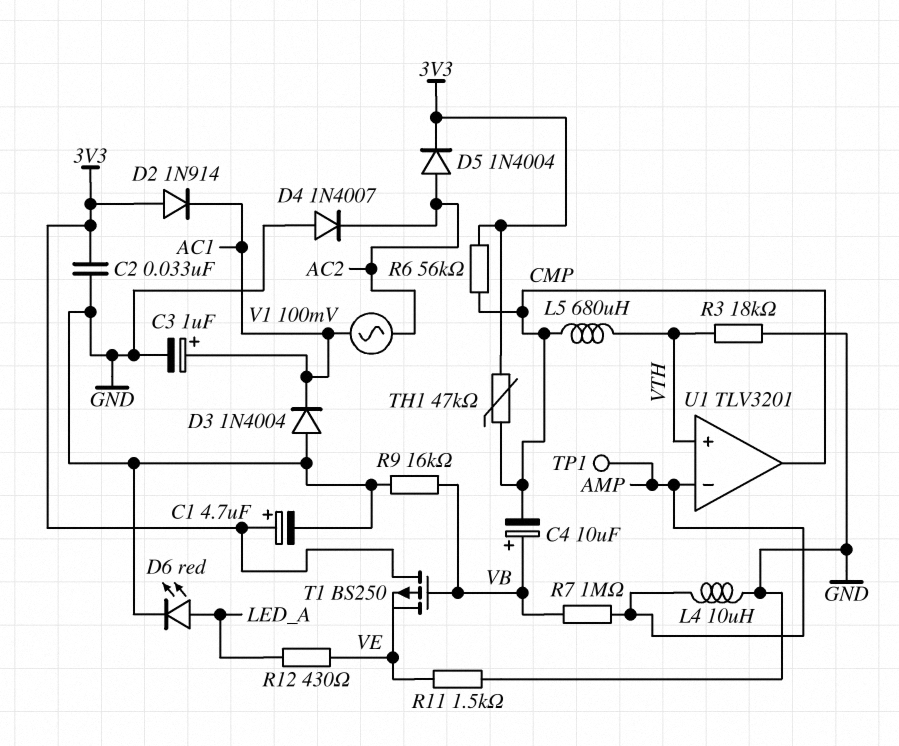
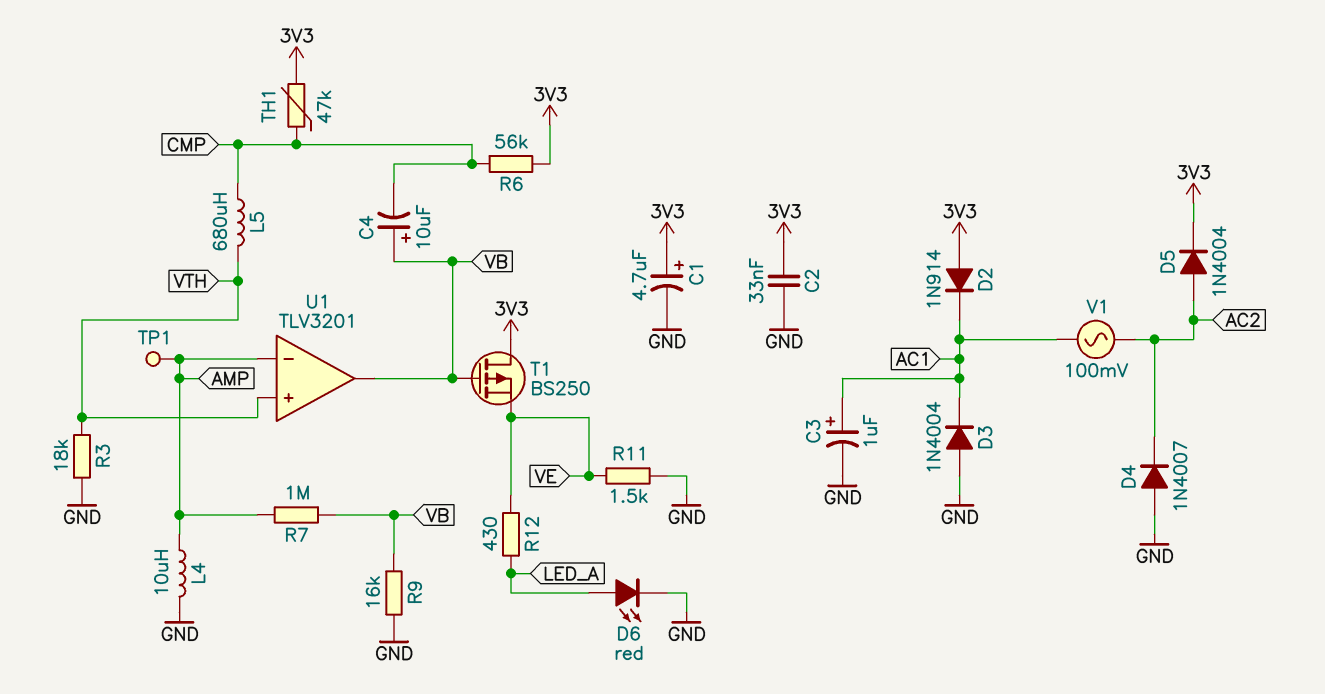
U1 pin out: CMP -> VB

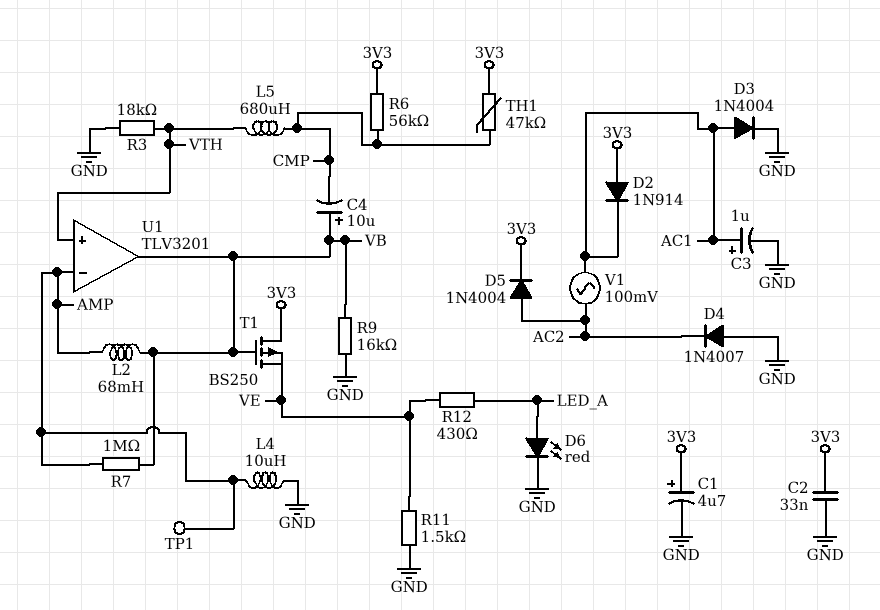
D3: diode 1N4004 (A GND, K AC1) -> diode 1N4004 (A AC1, K GND)
L2: none -> 68mH (AMP, VB)

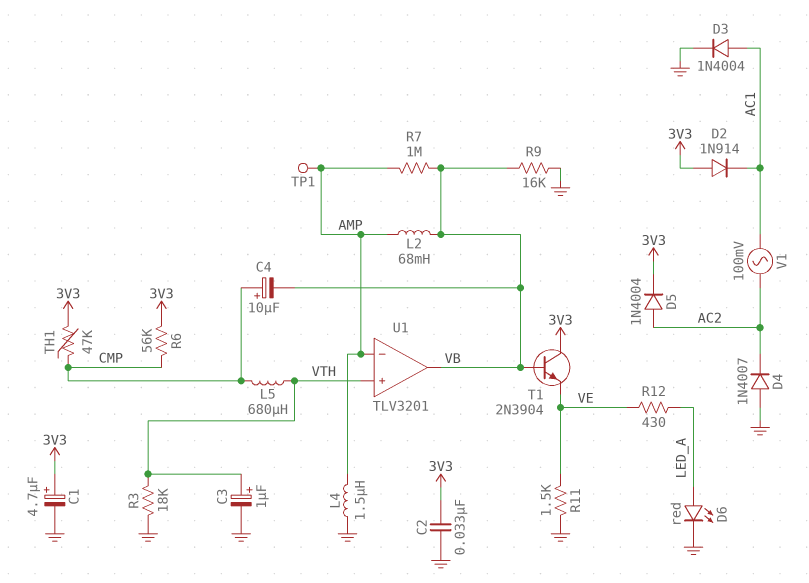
C3: 1uF (plus AC1, minus GND) -> 1uF (plus VTH, minus GND)
C4: 10uF (plus VB, minus CMP) -> 10uF (plus CMP, minus VB)
L4: 10uH (AMP, GND) -> 1.5uH (AMP, GND)
T1: PMOS BS250 (G VB, D 3V3, S VE) -> NPN 2N3904 (B VB, C 3V3, E VE)

